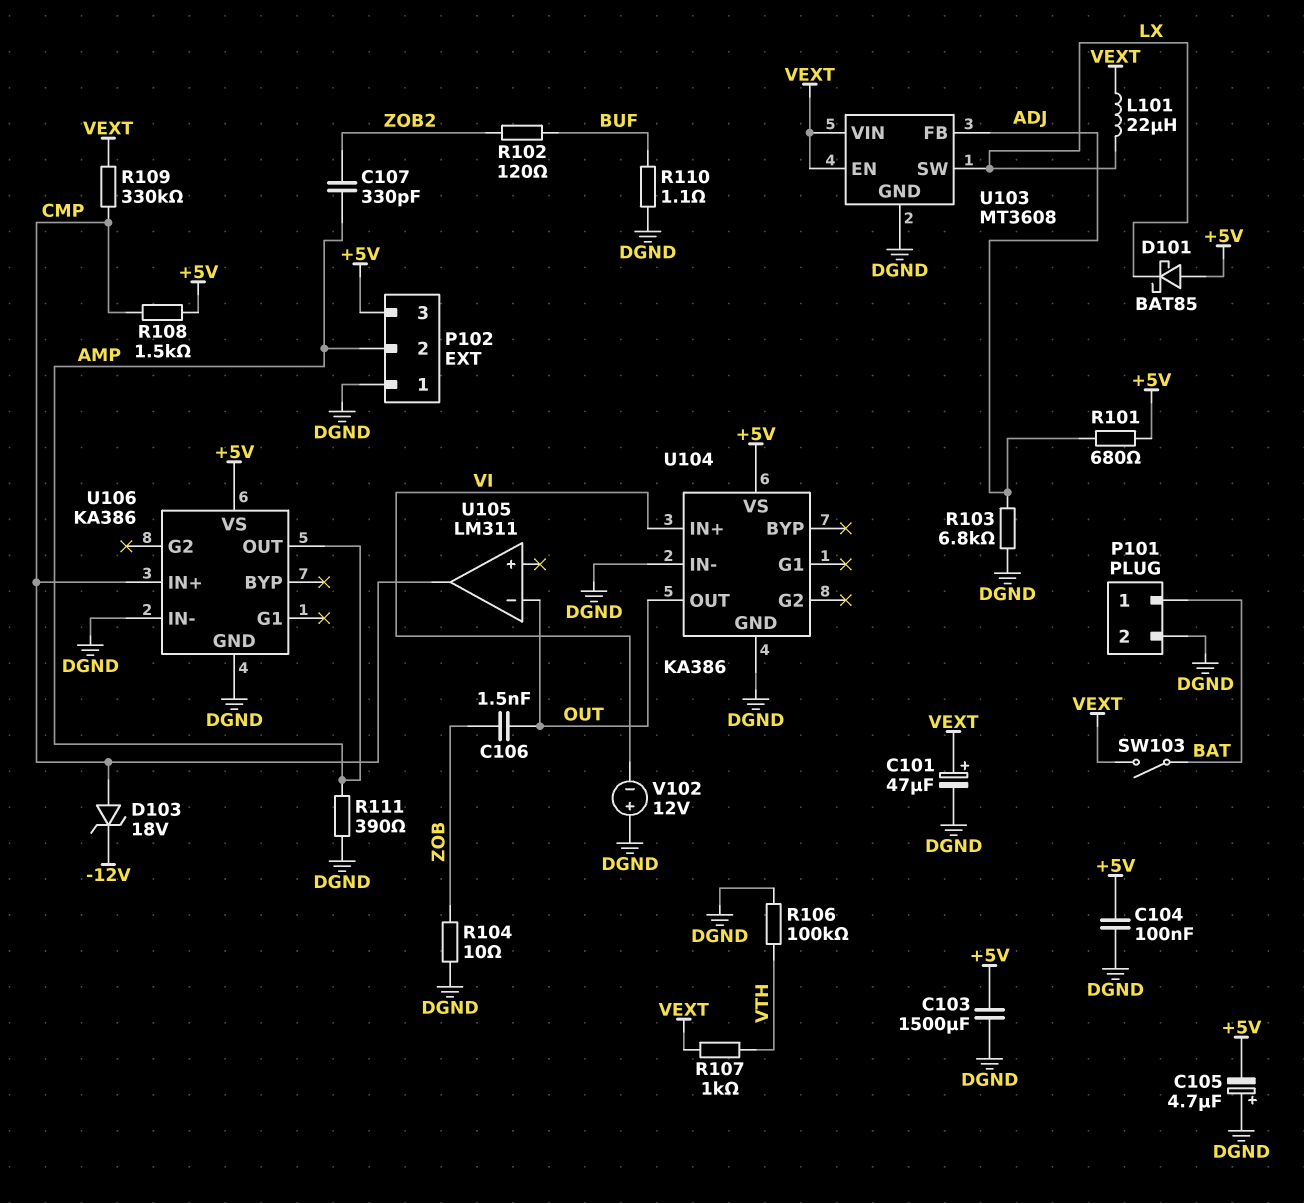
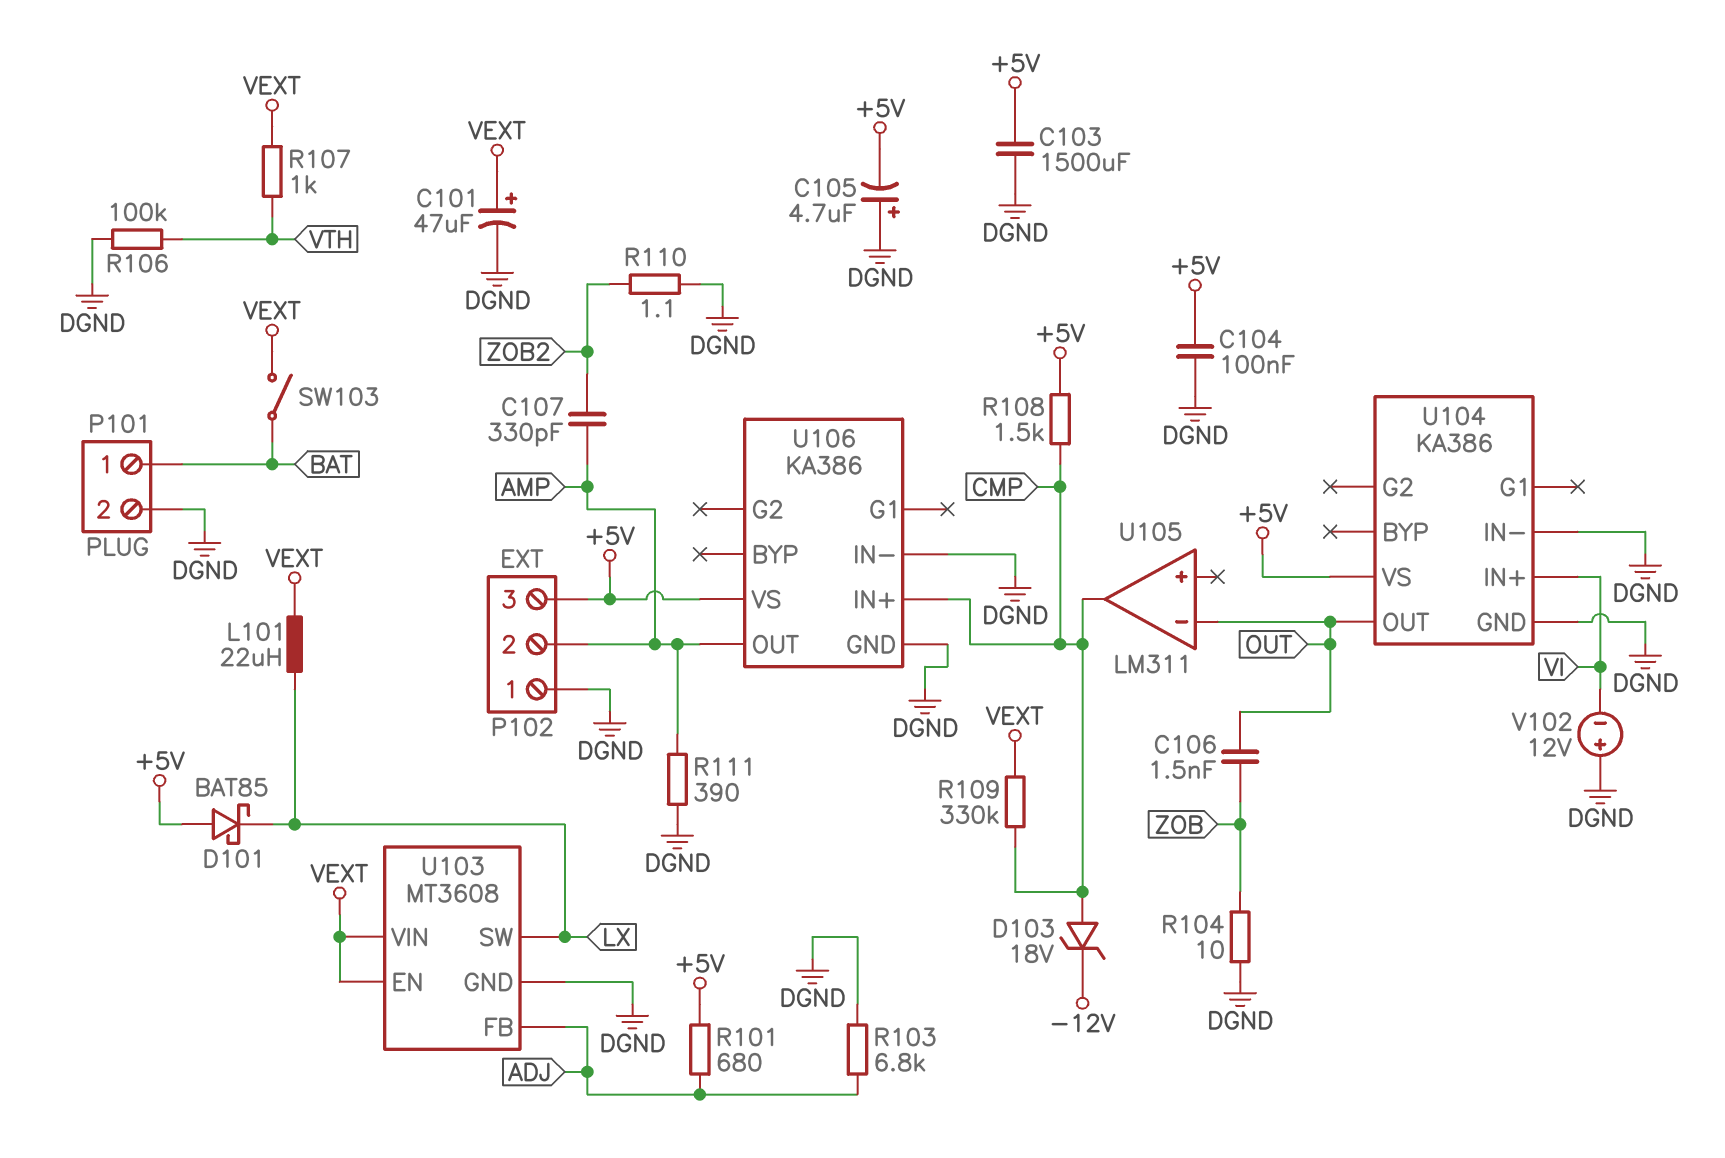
R102: 120 (BUF, ZOB2) -> none
R110: 1.1 (BUF, DGND) -> 1.1 (DGND, ZOB2)

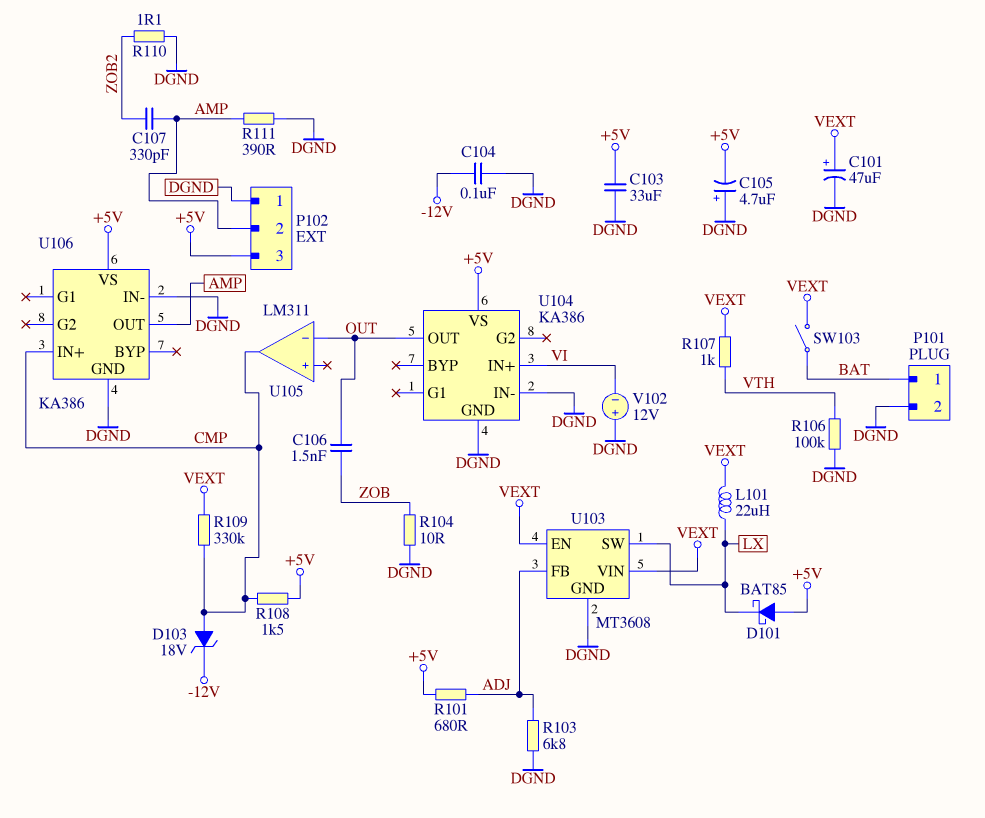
C103: 1500uF (+5V, DGND) -> 33uF (+5V, DGND)
C104: 100nF (+5V, DGND) -> 100nF (-12V, DGND)

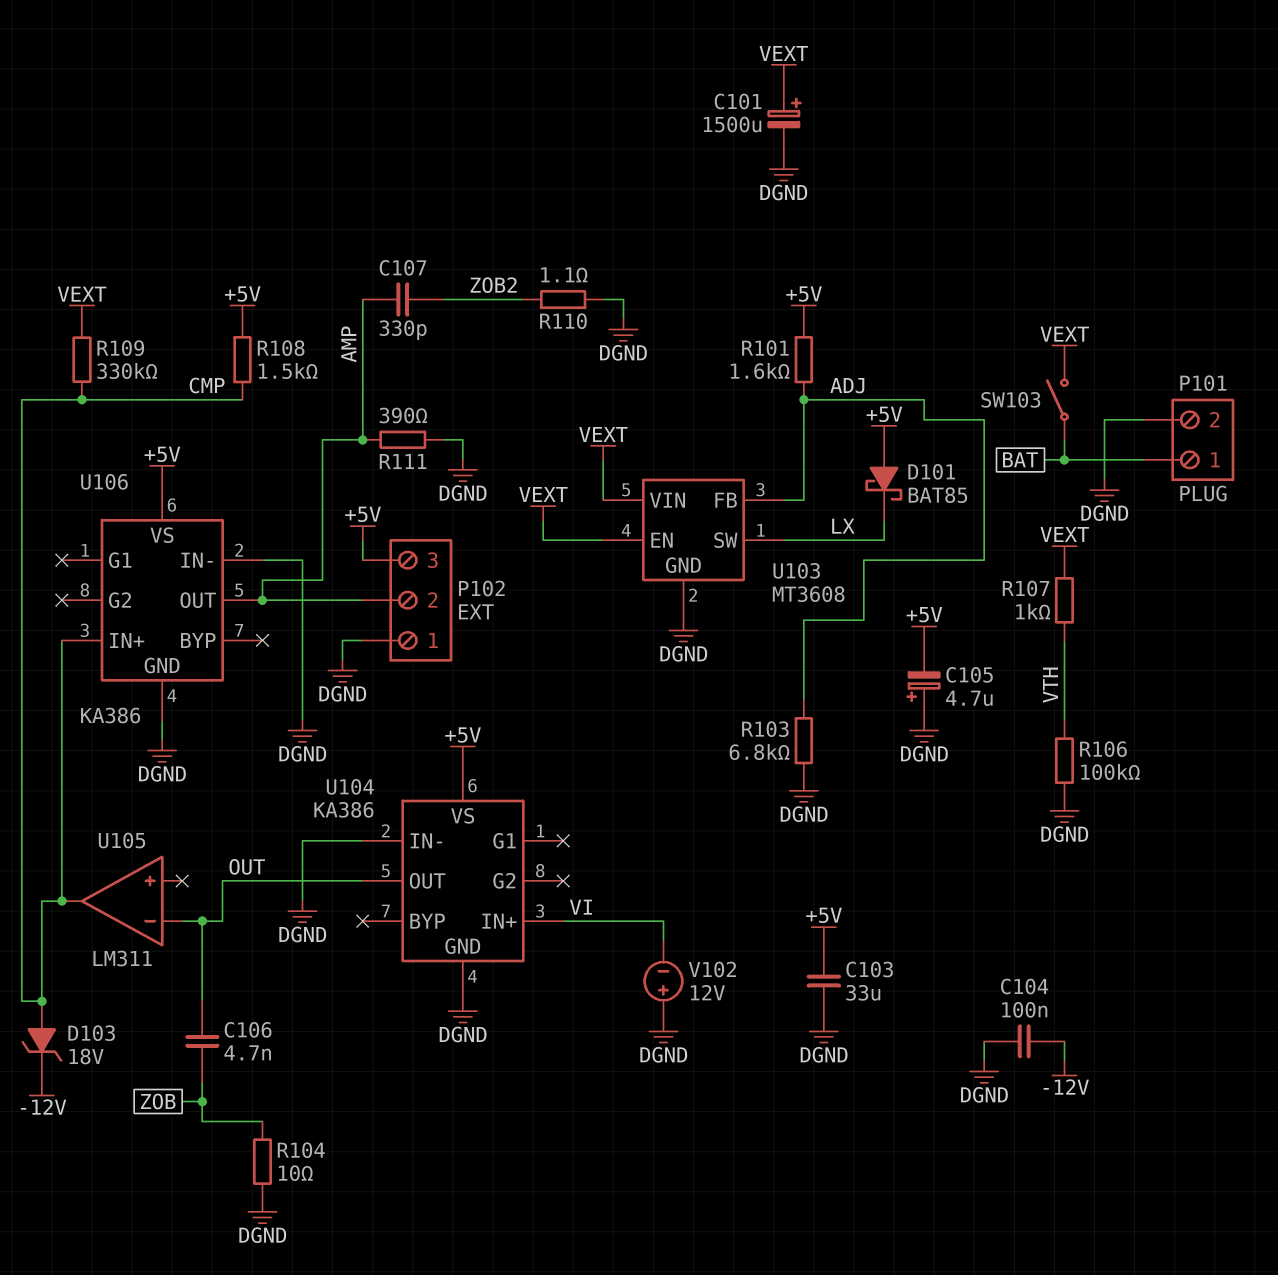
C101: 47uF (plus VEXT, minus DGND) -> 1500uF (plus VEXT, minus DGND)
C106: 1.5nF (OUT, ZOB) -> 4.7nF (OUT, ZOB)
L101: 22uH (LX, VEXT) -> none
R101: 680 (+5V, ADJ) -> 1.6k (+5V, ADJ)

